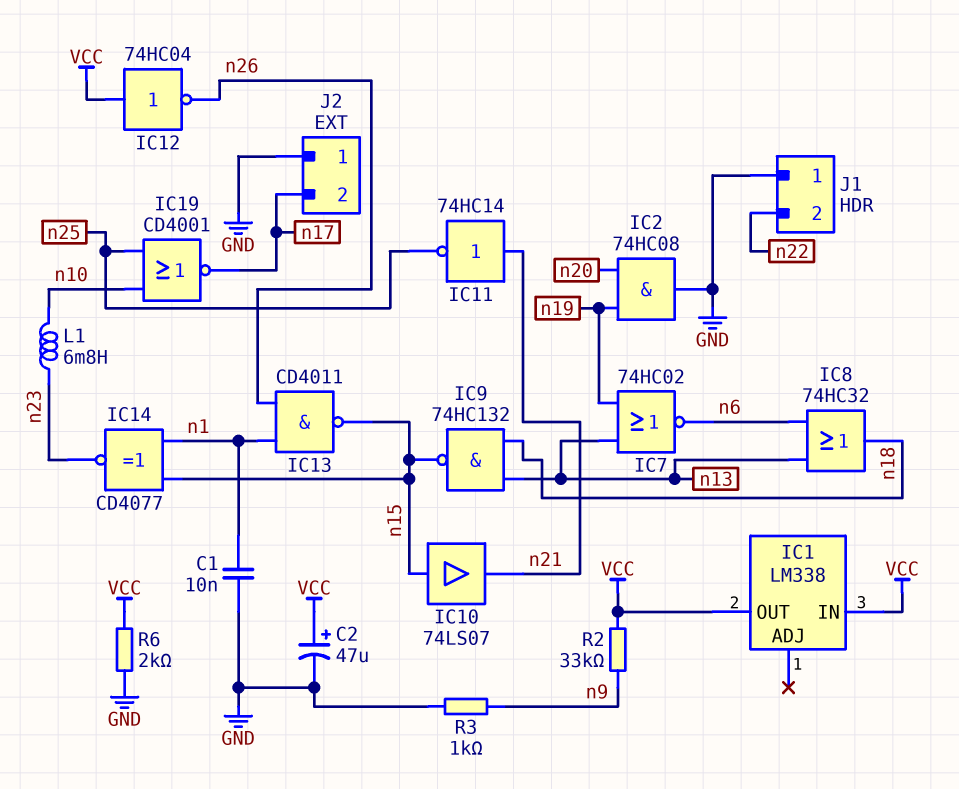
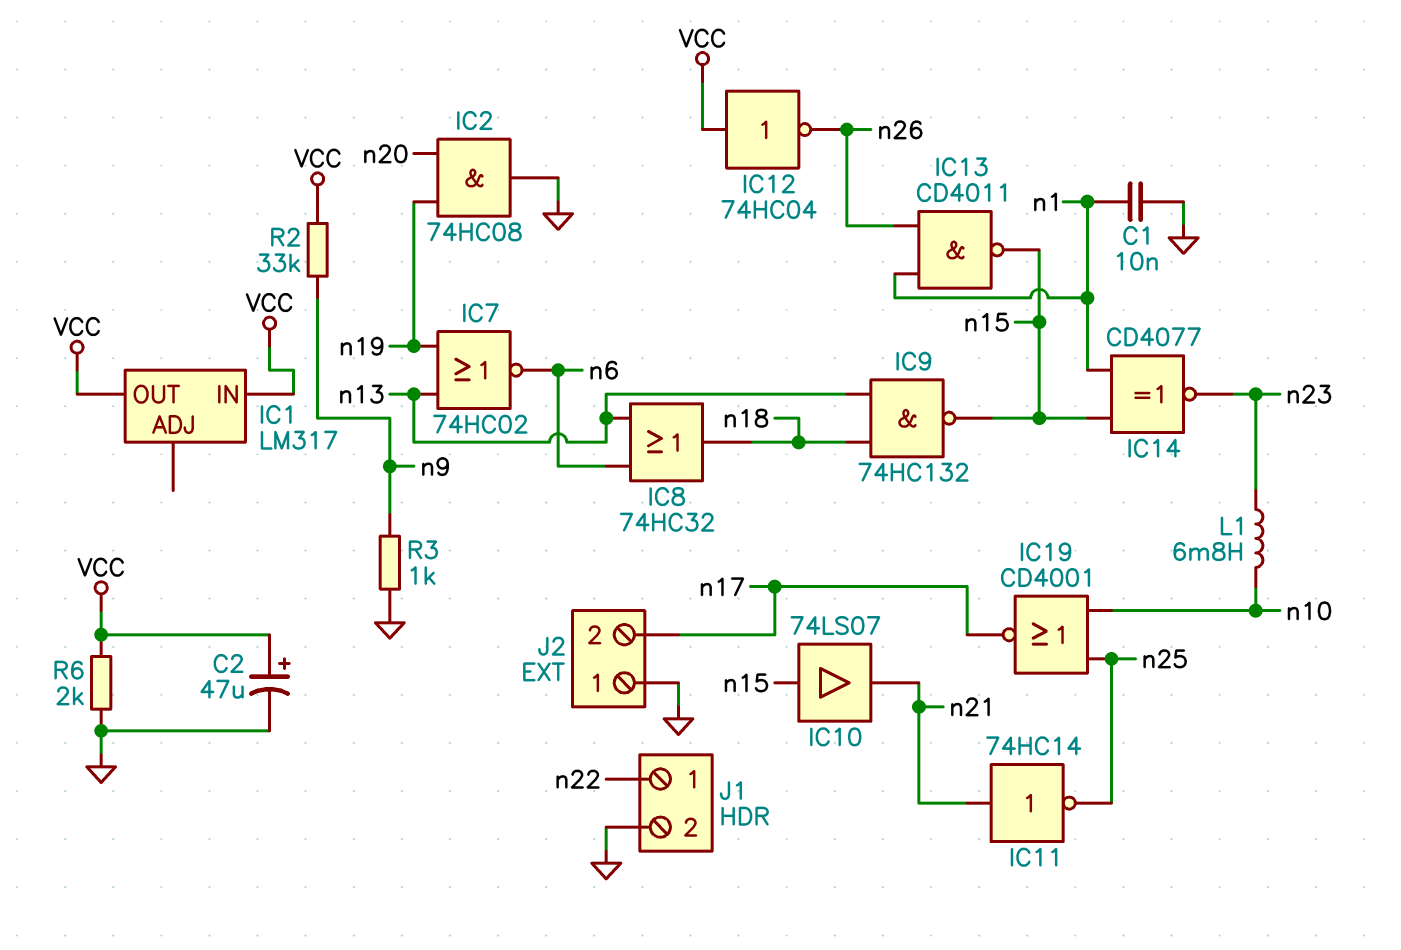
IC1: LM338 -> LM317
J1 pin 1: GND -> n22
J1 pin 2: n22 -> GND

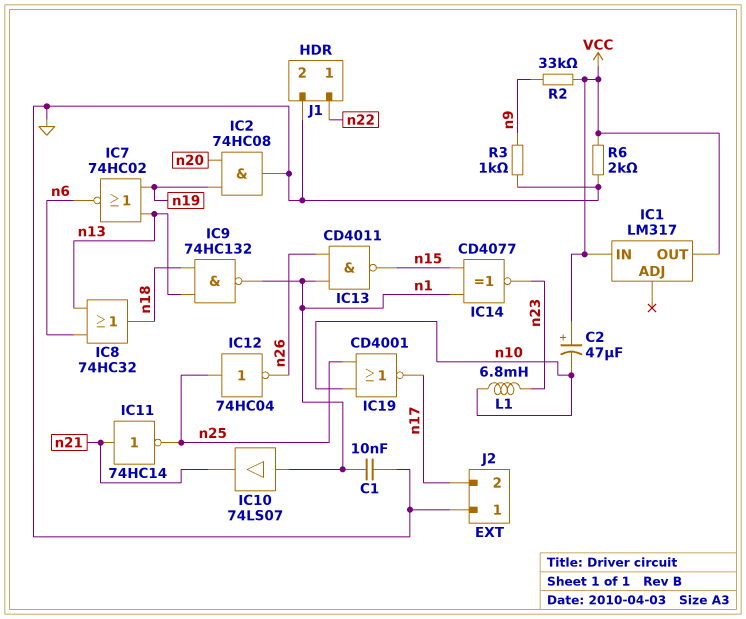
C2: 47uF (plus VCC, minus GND) -> 47uF (plus VCC, minus n10)
IC9: NAND 74HC132 (in n13, in n18, out n15) -> NAND 74HC132 (in n13, in n18, out n1)
IC10: buffer 74LS07 (in n15, out n21) -> buffer 74LS07 (in n1, out n21)
IC12: NOT 74HC04 (in VCC, out n26) -> NOT 74HC04 (in n25, out n26)

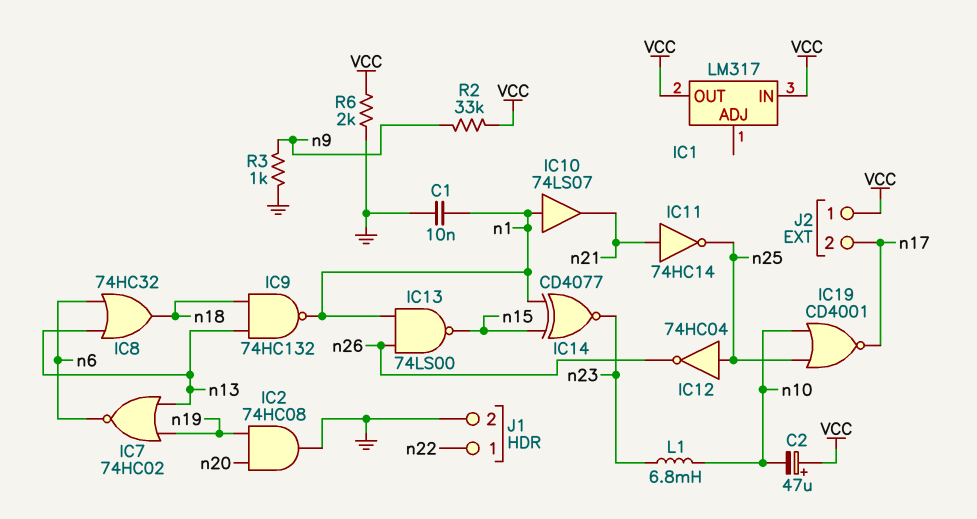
IC13: NAND CD4011 (in n1, in n26, out n15) -> NAND 74LS00 (in n1, in n26, out n15)
J2 pin 1: GND -> VCC

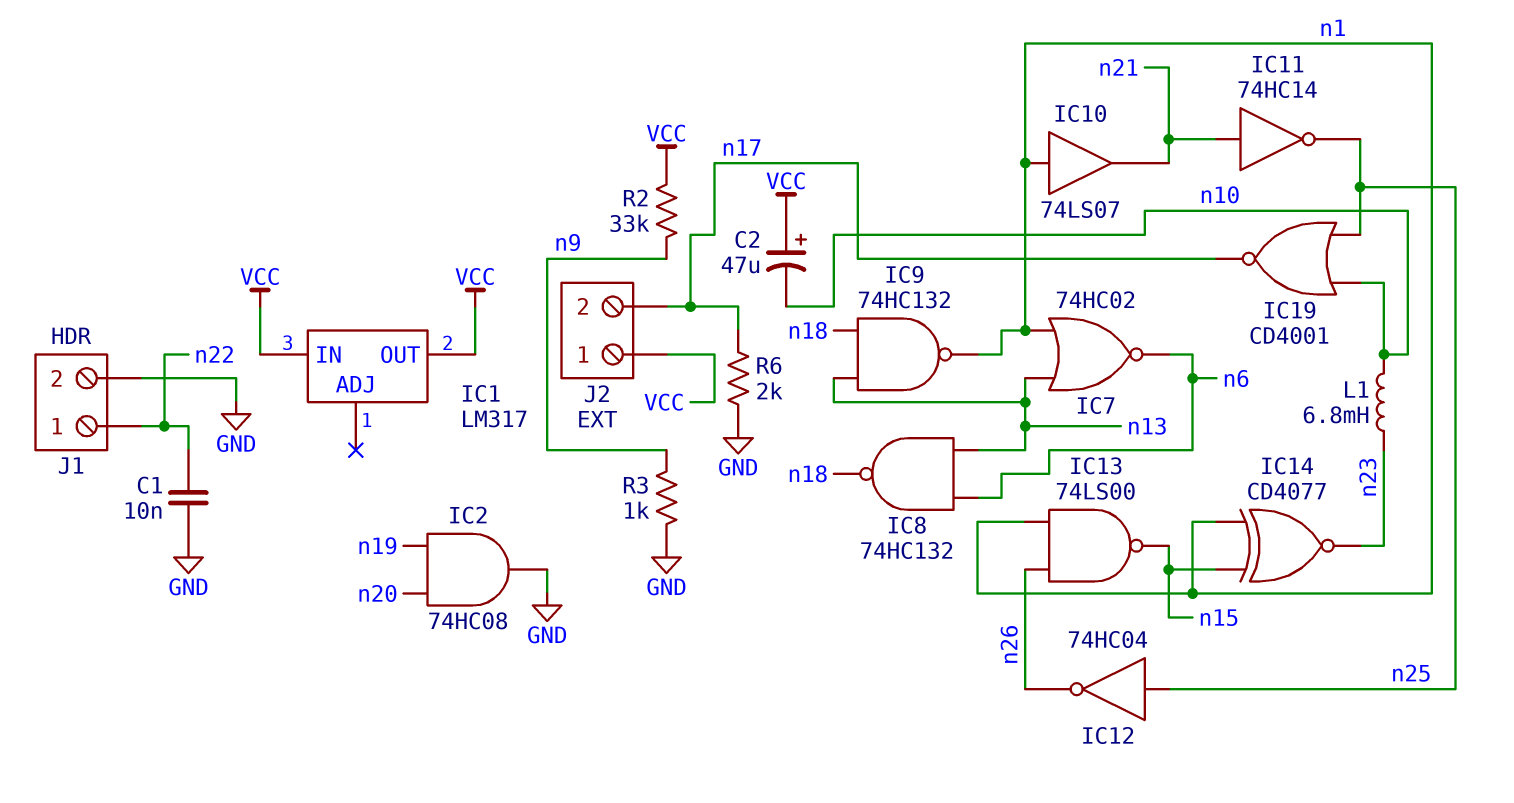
C1: 10nF (GND, n1) -> 10nF (GND, n22)
IC7: NOR 74HC02 (in n13, in n19, out n6) -> NOR 74HC02 (in n1, in n13, out n6)
IC8: OR 74HC32 (in n6, in n13, out n18) -> NAND 74HC132 (in n6, in n13, out n18)
R6: 2k (GND, VCC) -> 2k (GND, n17)

